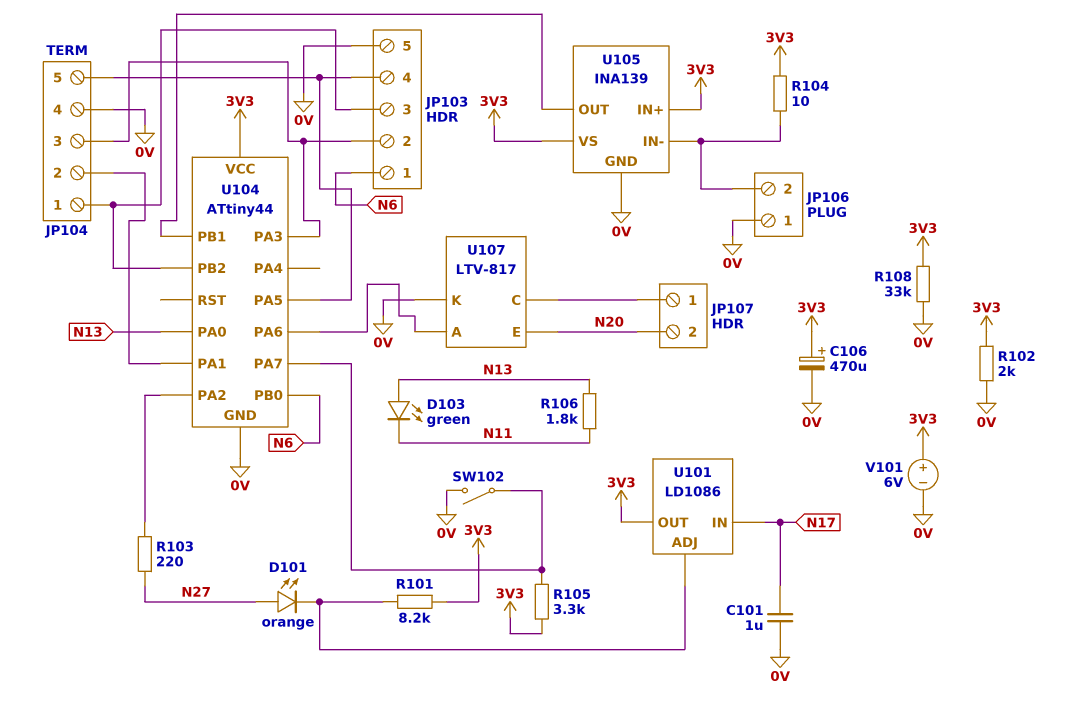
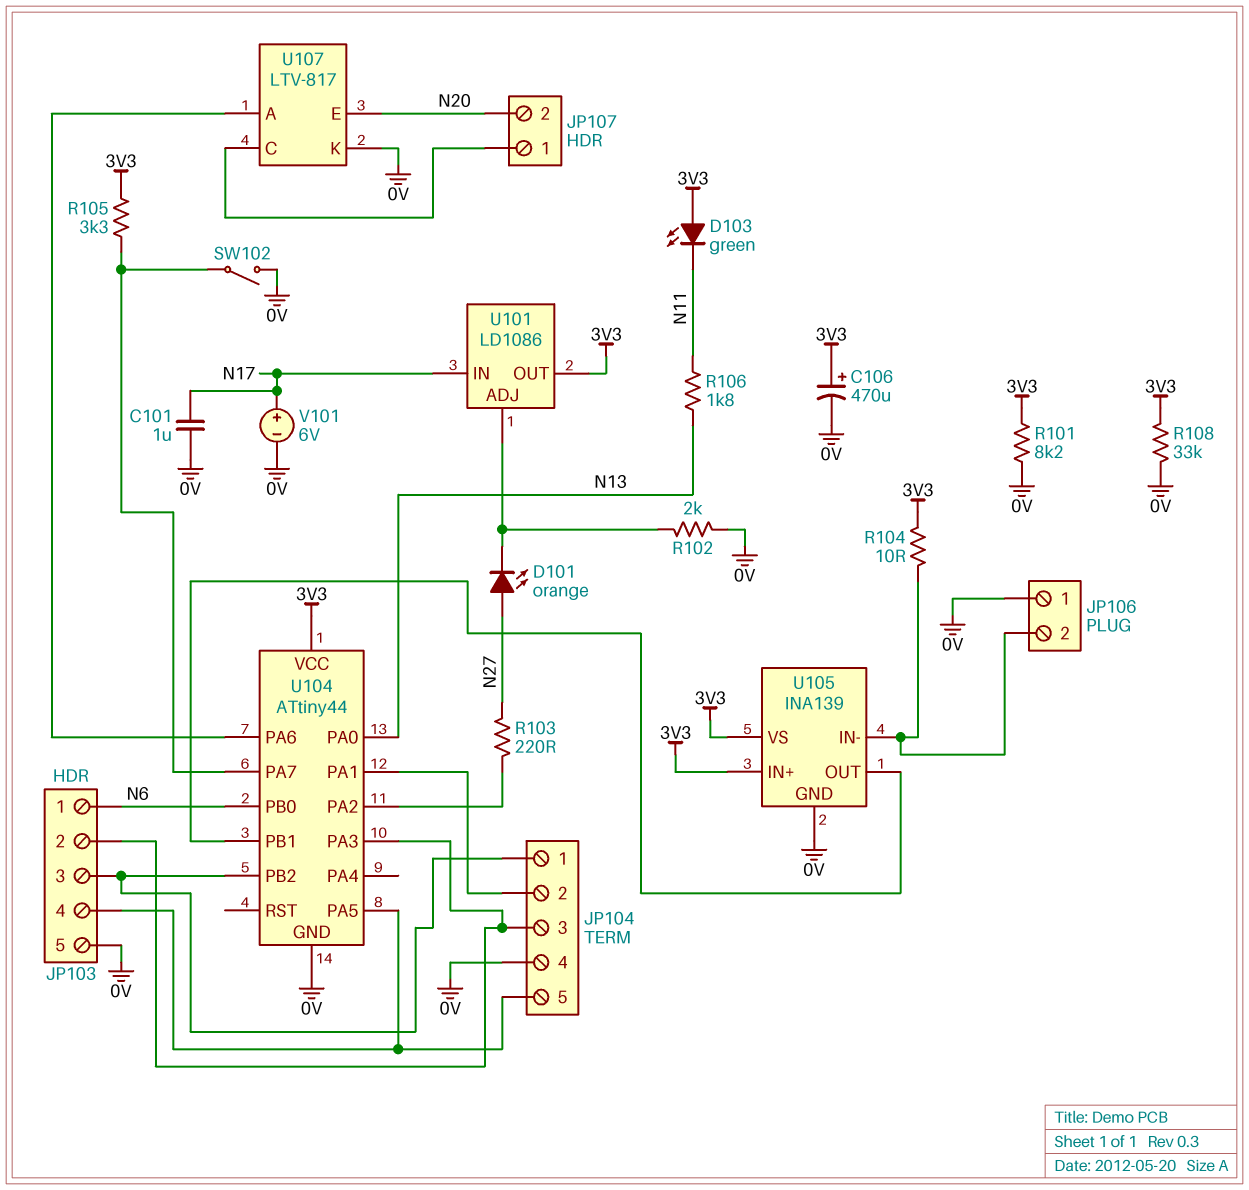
D103: LED green (A N13, K N11) -> LED green (A 3V3, K N11)
R101: 8.2k (3V3, U101/ADJ) -> 8.2k (0V, 3V3)
R102: 2k (0V, 3V3) -> 2k (0V, U101/ADJ)
V101: 6V (plus 3V3, minus 0V) -> 6V (plus N17, minus 0V)

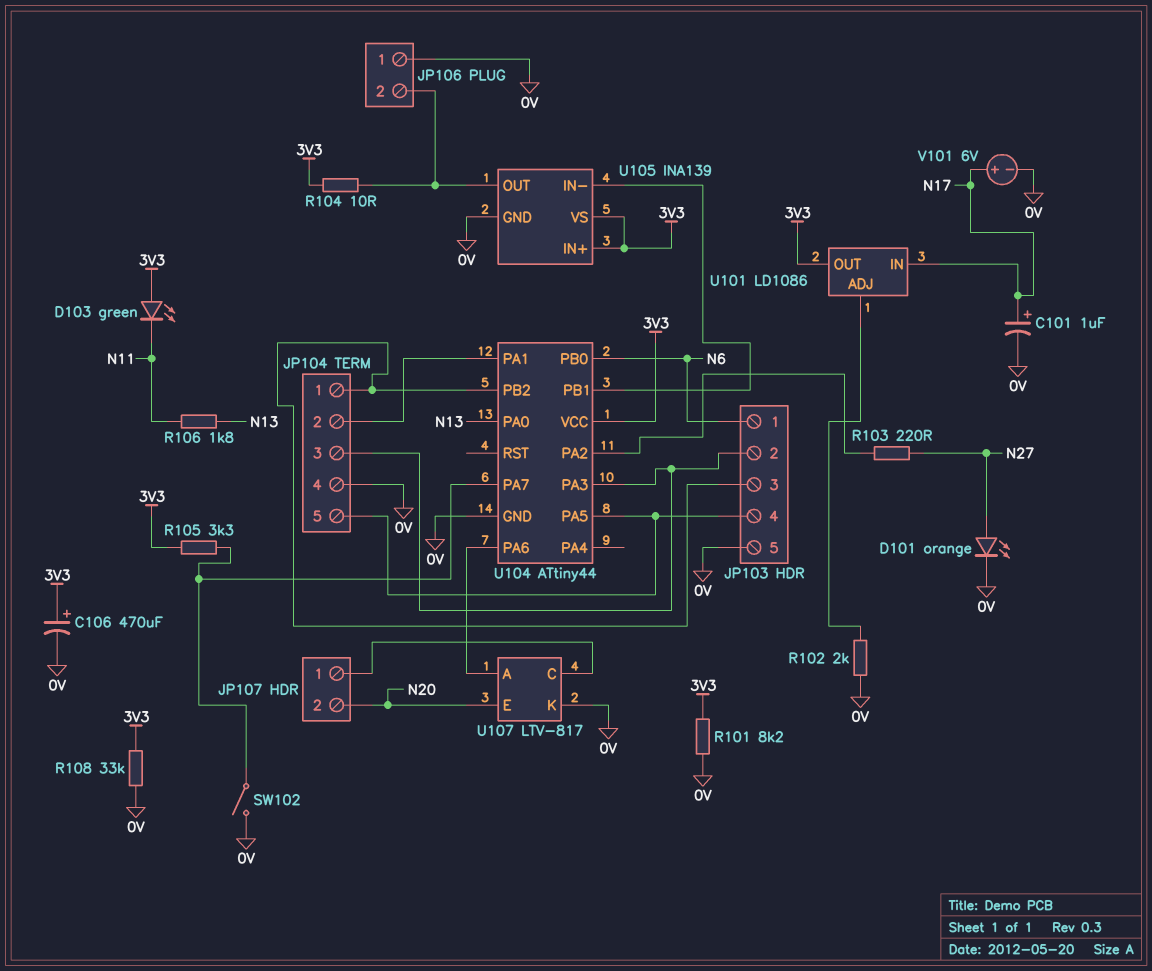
C101: 1uF (0V, N17) -> 1uF (plus N17, minus 0V)
D101: LED orange (A N27, K U101/ADJ) -> LED orange (A N27, K 0V)
U105 pin IN-: JP106/2 -> U104/PB1
U105 pin OUT: U104/PB1 -> JP106/2

